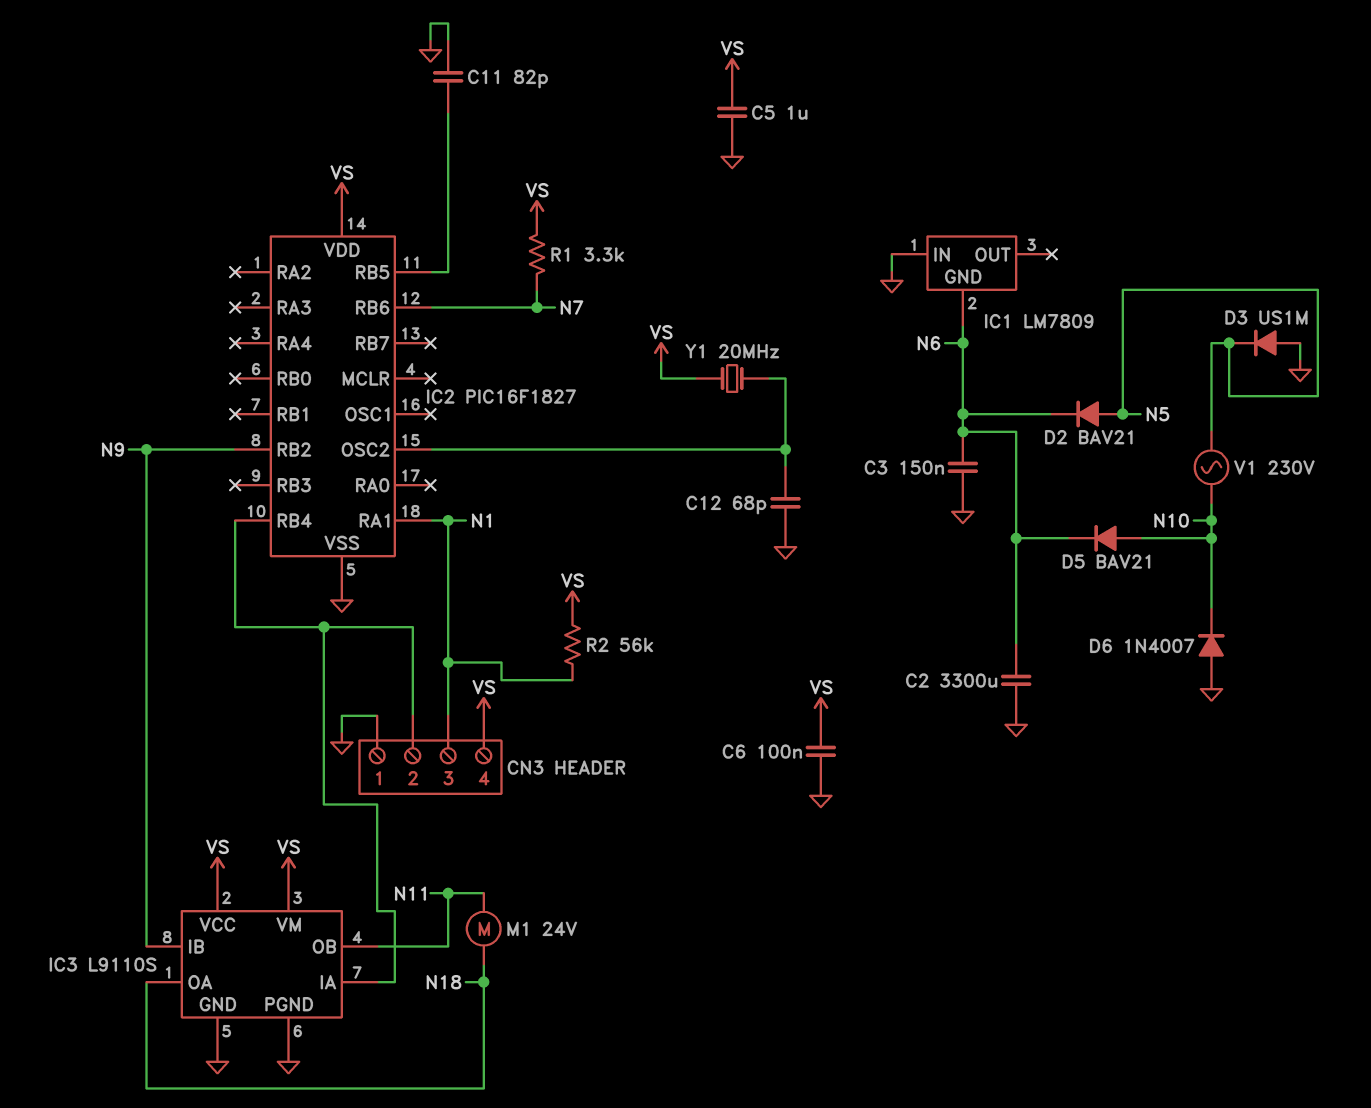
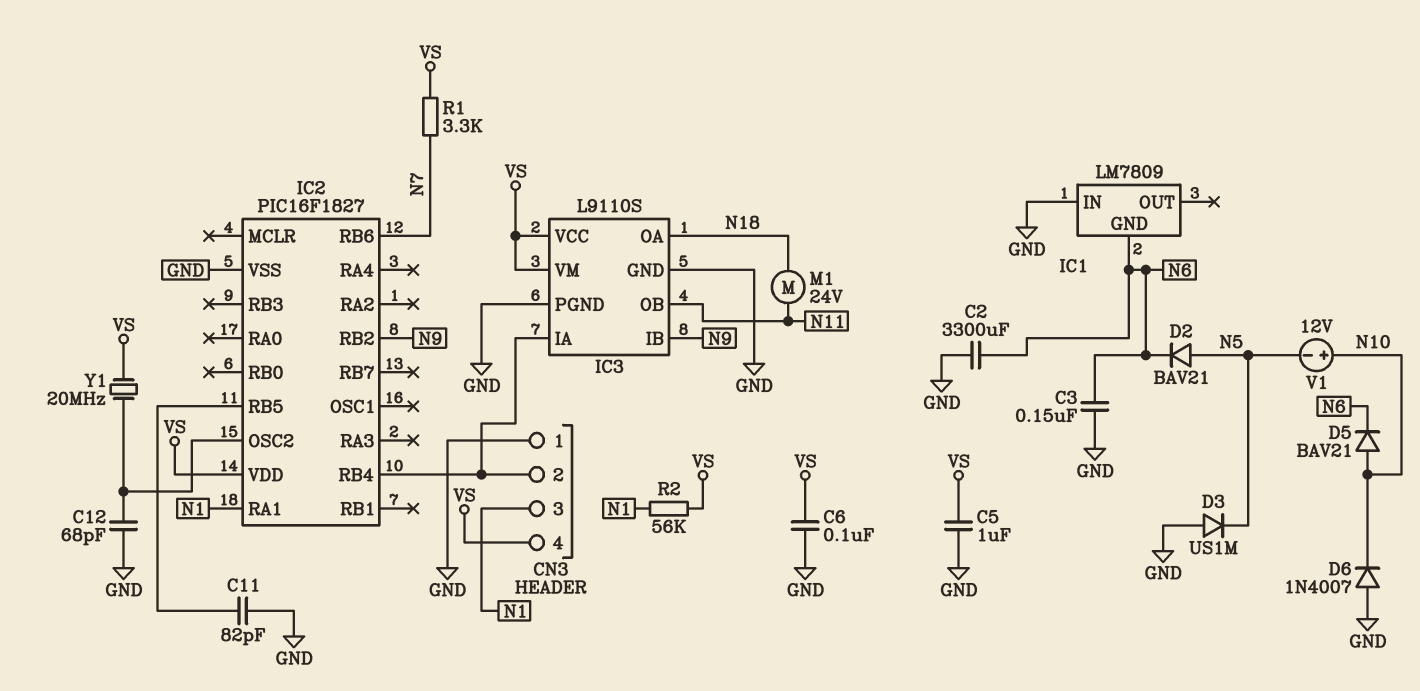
V1: AC 230V (N5, N10) -> 12V (plus N10, minus N5)

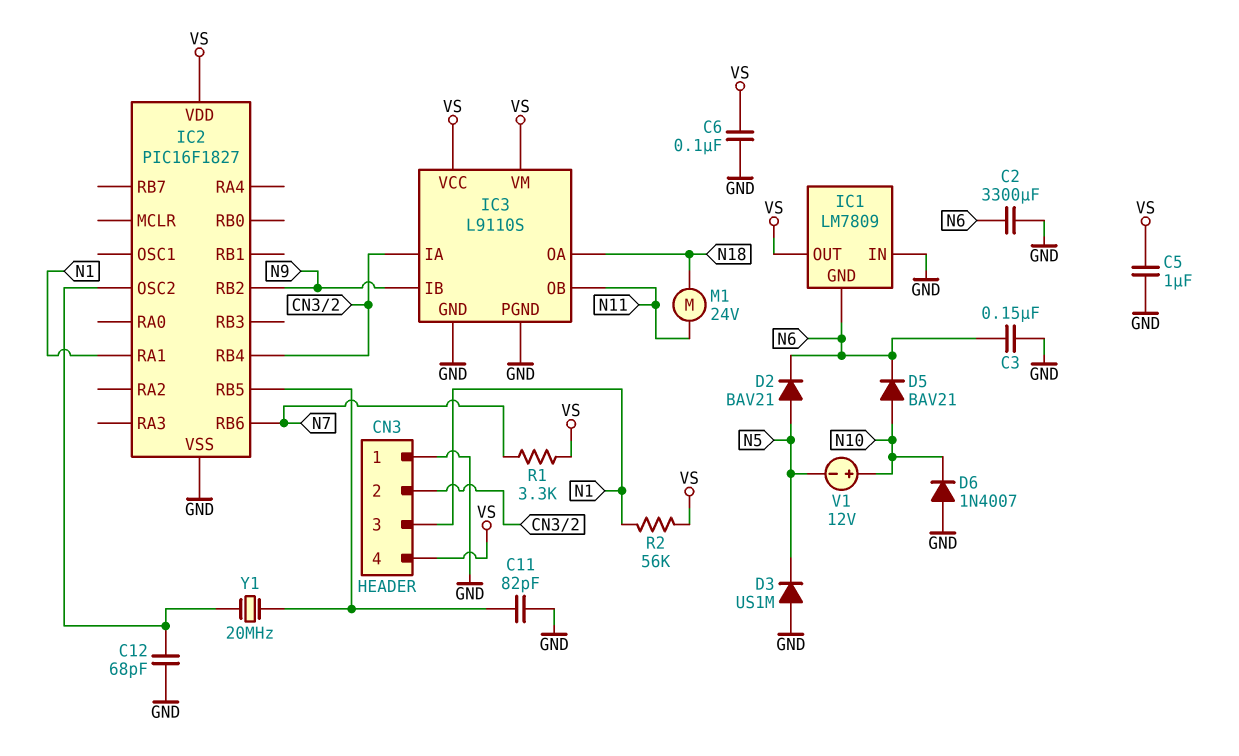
IC1 pin OUT: none -> VS
Y1: 20MHz (IC2/OSC2, VS) -> 20MHz (IC2/OSC2, IC2/RB5)

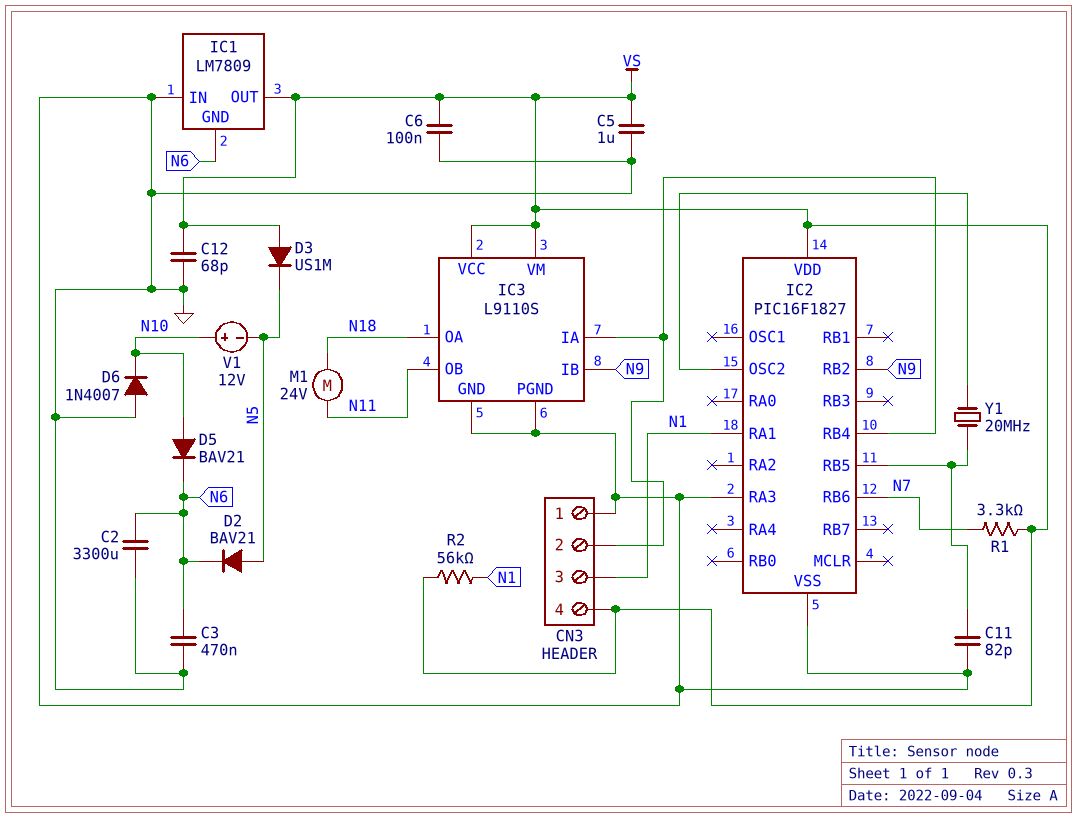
C3: 150nF (GND, N6) -> 470nF (GND, N6)
C12: 68pF (GND, IC2/OSC2) -> 68pF (GND, VS)
D3: diode US1M (A GND, K N5) -> diode US1M (A VS, K N5)
IC2 pin RA3: none -> GND

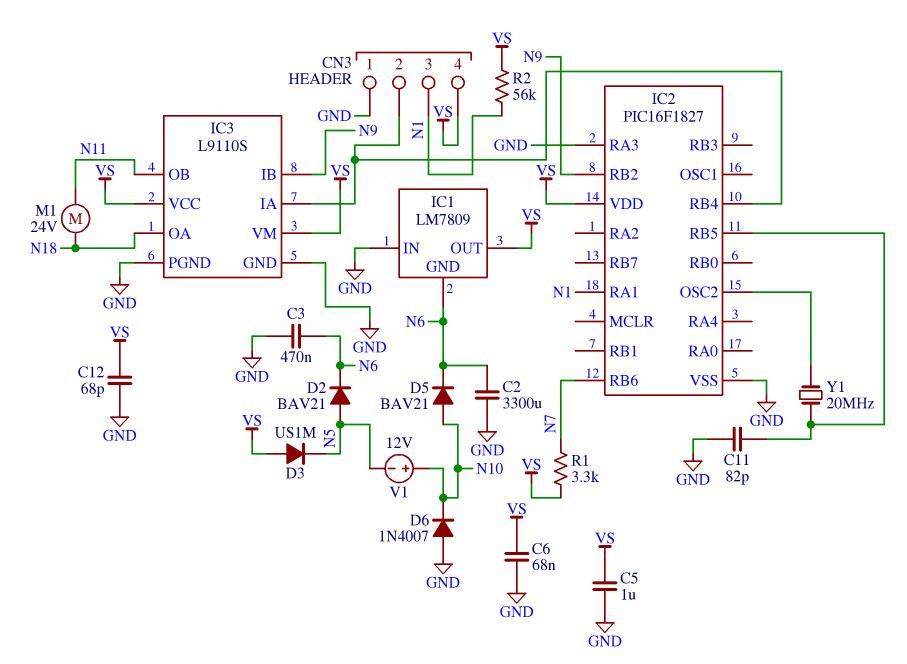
C6: 100nF (GND, VS) -> 68nF (GND, VS)

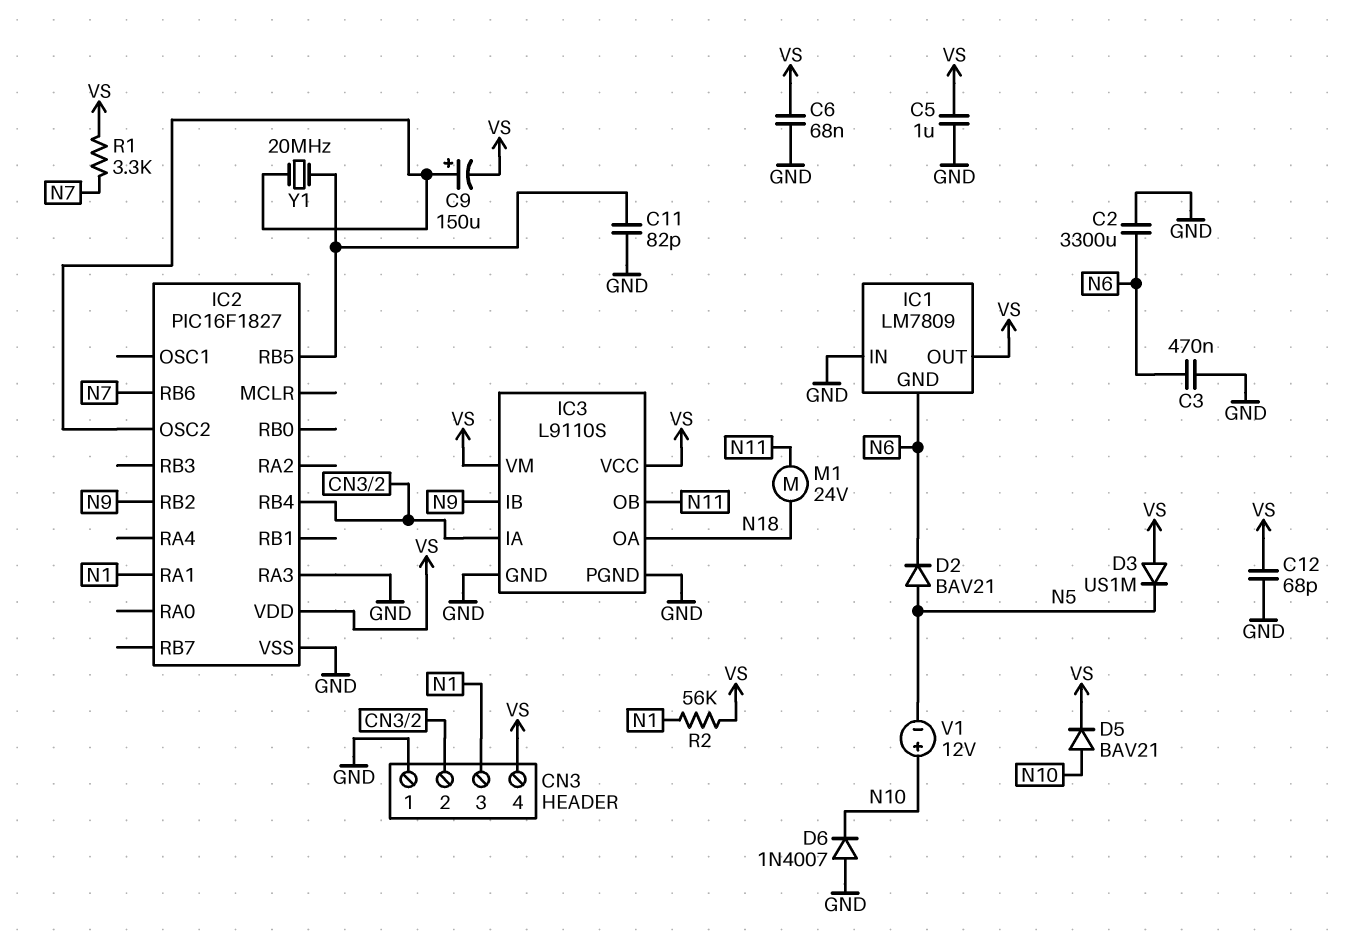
C9: none -> 150uF (plus IC2/OSC2, minus VS)
D5: diode BAV21 (A N10, K N6) -> diode BAV21 (A N10, K VS)

